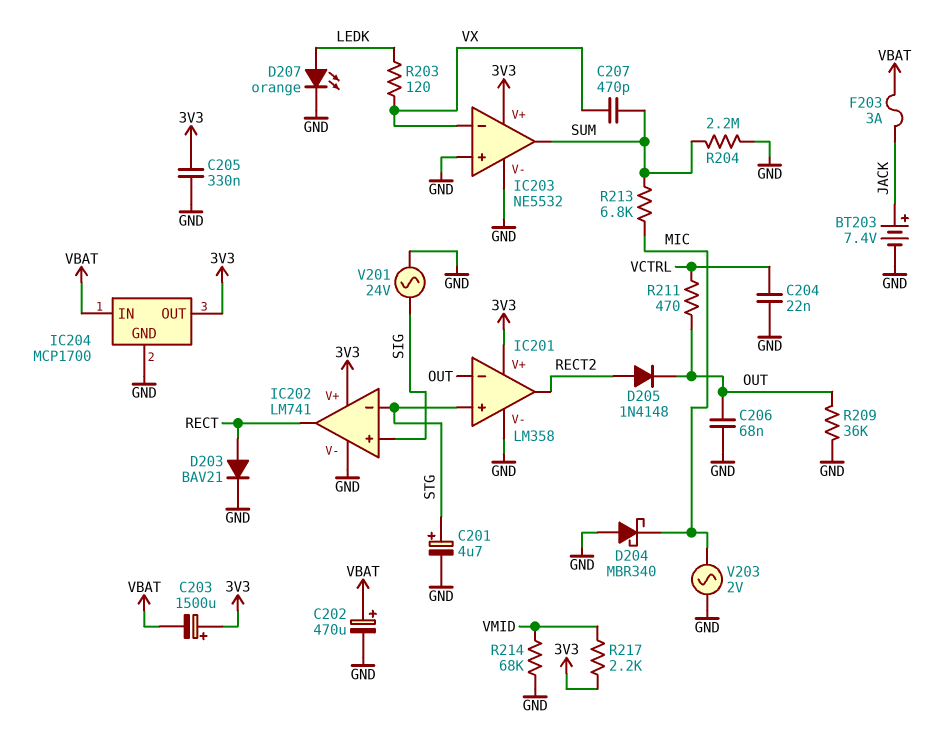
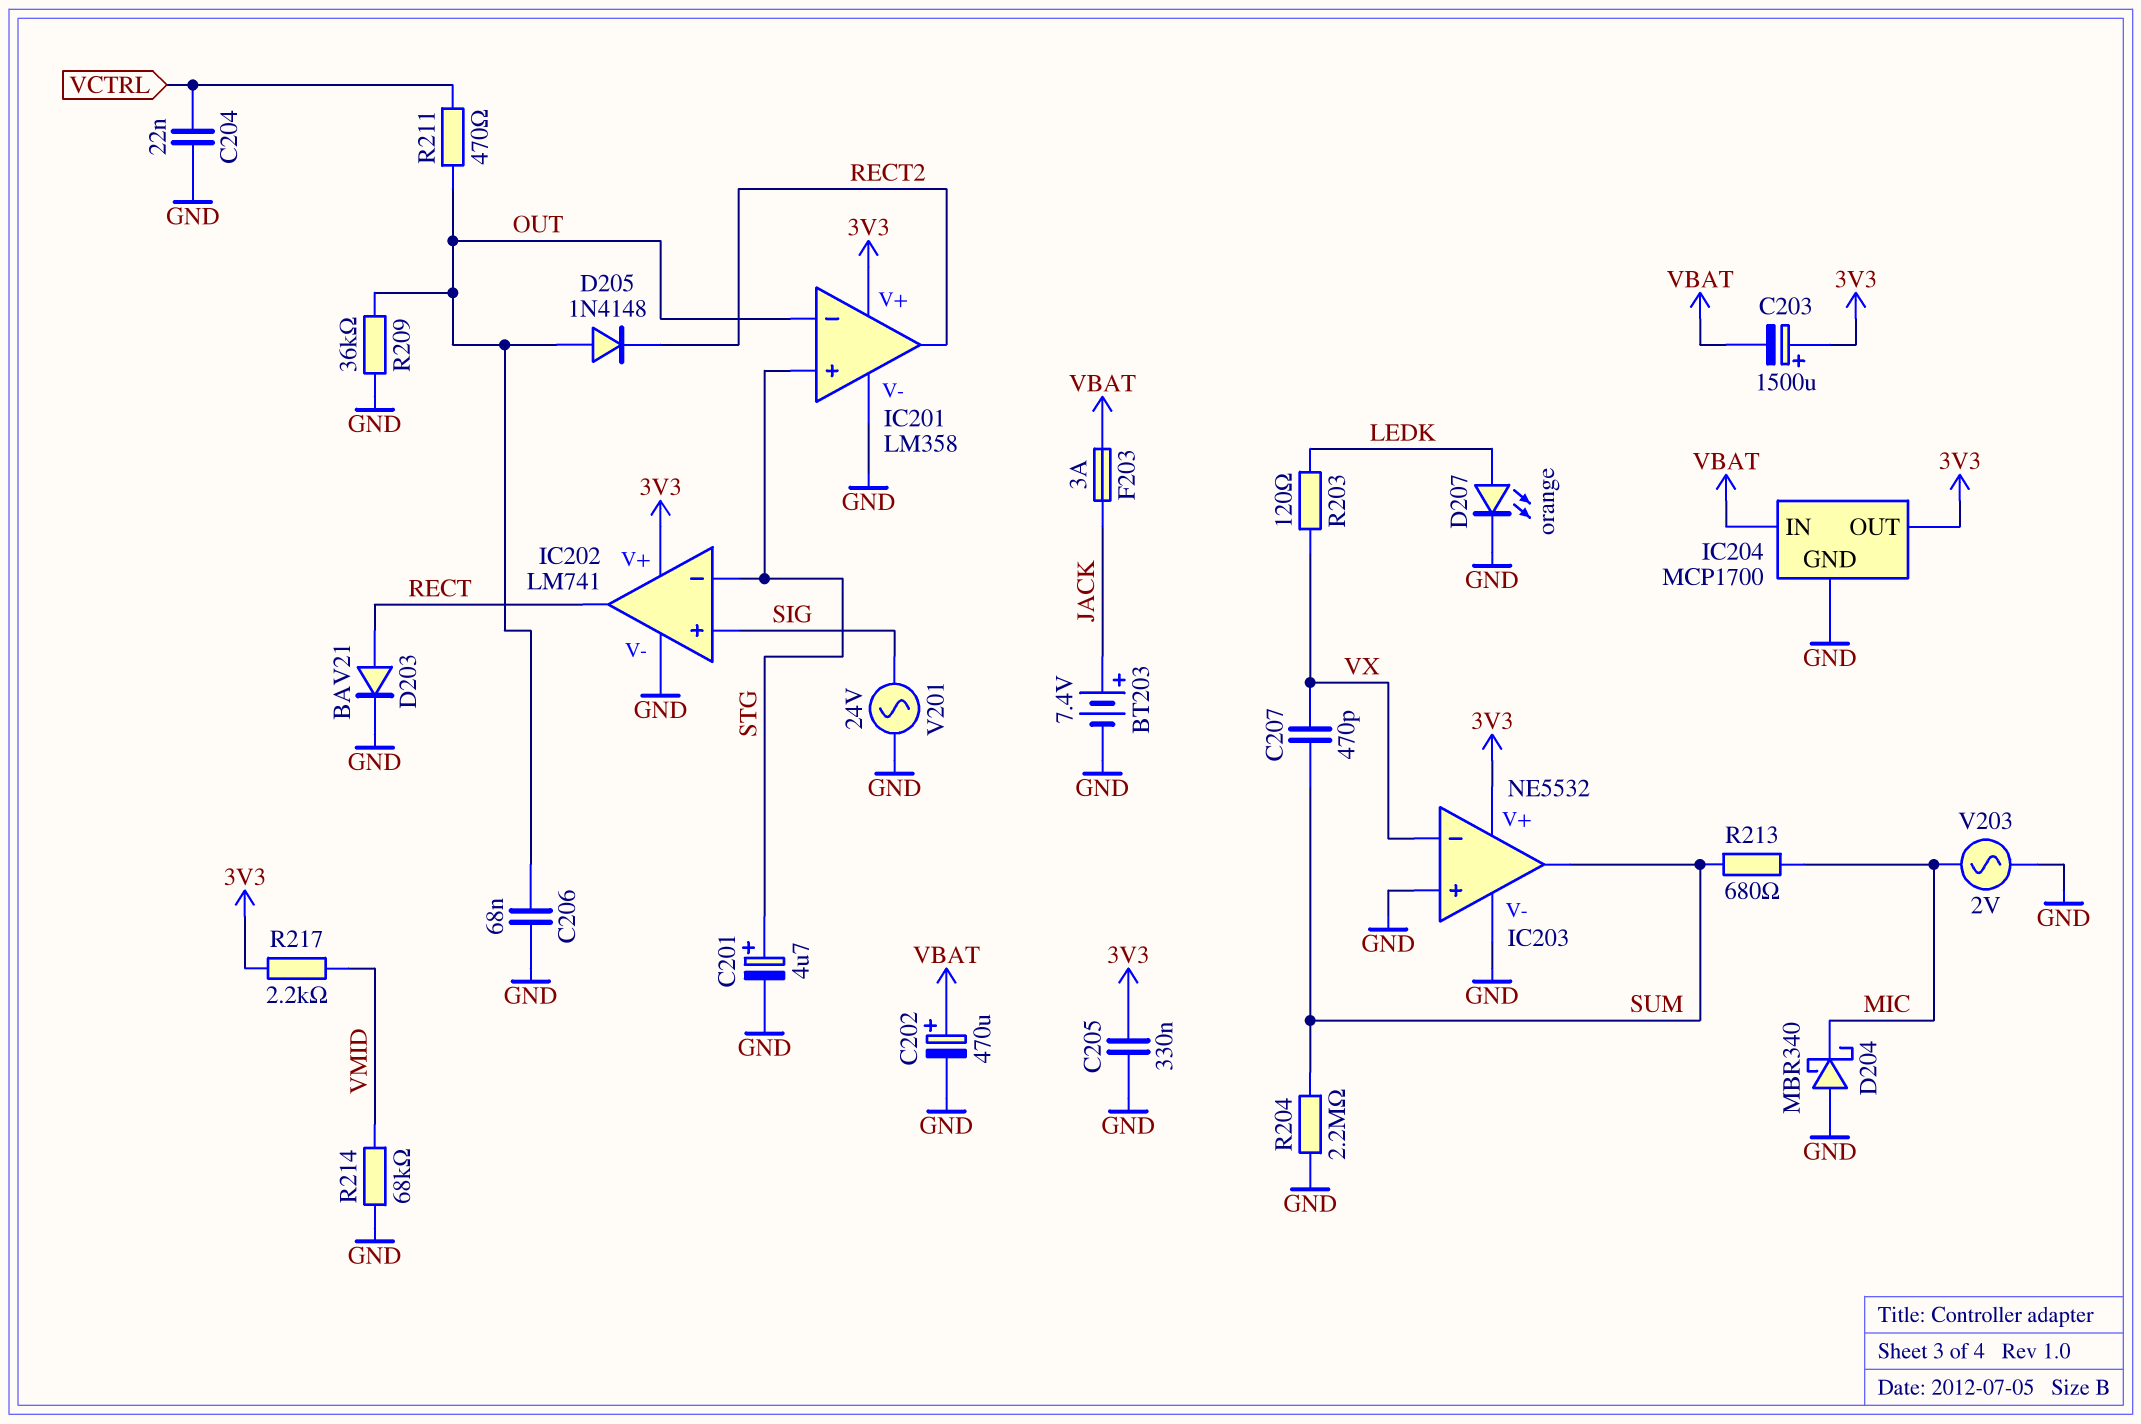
D205: diode 1N4148 (A RECT2, K OUT) -> diode 1N4148 (A OUT, K RECT2)
R213: 6.8k (MIC, SUM) -> 680 (MIC, SUM)

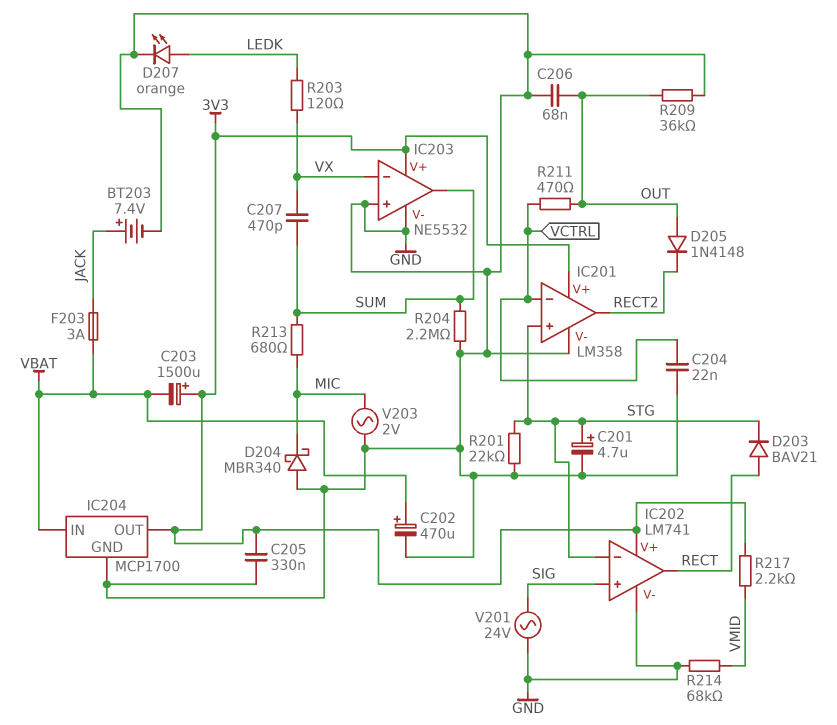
D203: diode BAV21 (A RECT, K GND) -> diode BAV21 (A RECT, K STG)
IC201 pin in-: OUT -> VCTRL
R201: none -> 22k (GND, STG)

